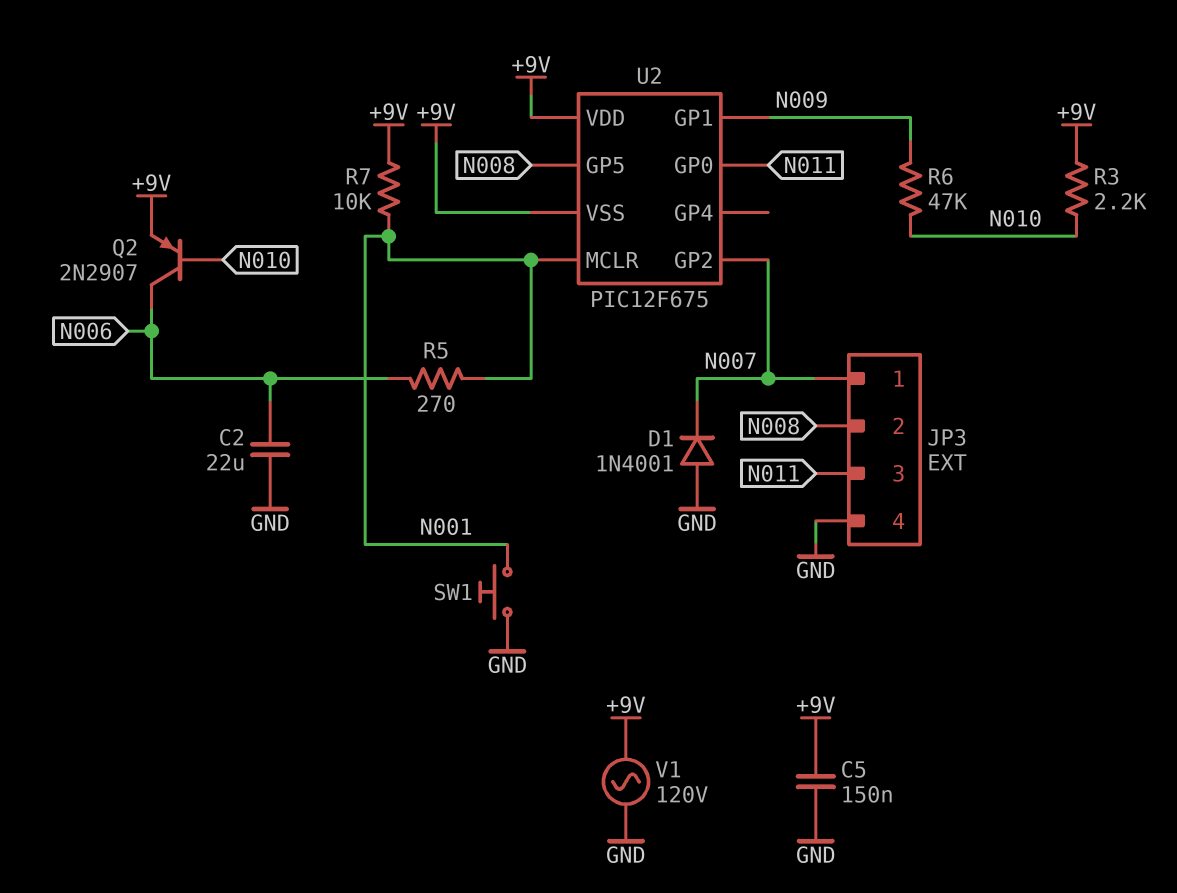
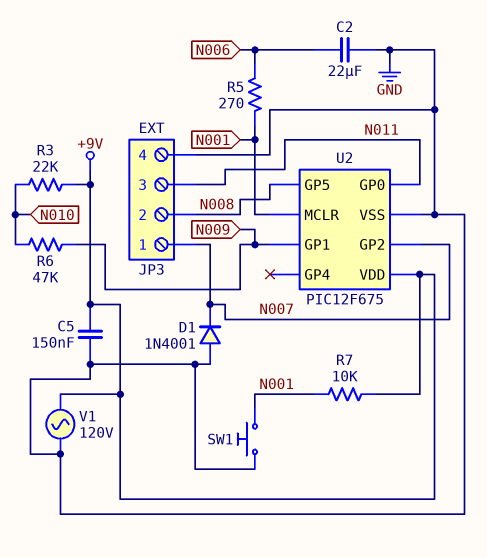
Q2: PNP 2N2907 (B N010, C N006, E +9V) -> none
R3: 2.2k (+9V, N010) -> 22k (+9V, N010)
U2 pin VSS: +9V -> GND

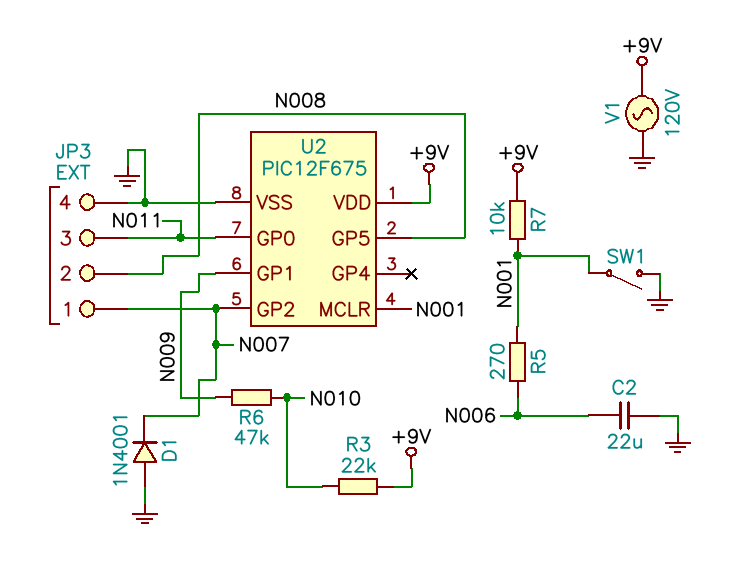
C5: 150nF (+9V, GND) -> none
SW1: button (GND, N001) -> switch (GND, N001)

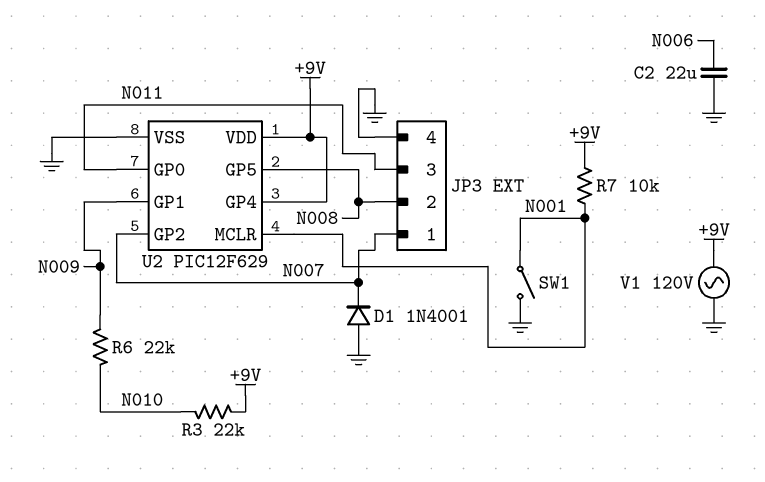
R5: 270 (N001, N006) -> none
R6: 47k (N009, N010) -> 22k (N009, N010)
U2: PIC12F675 -> PIC12F629
U2 pin GP4: none -> +9V

